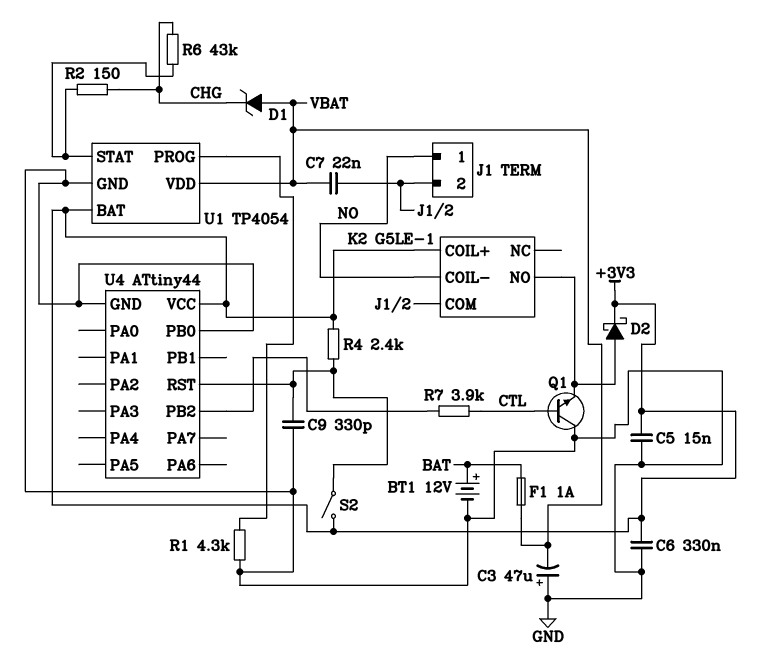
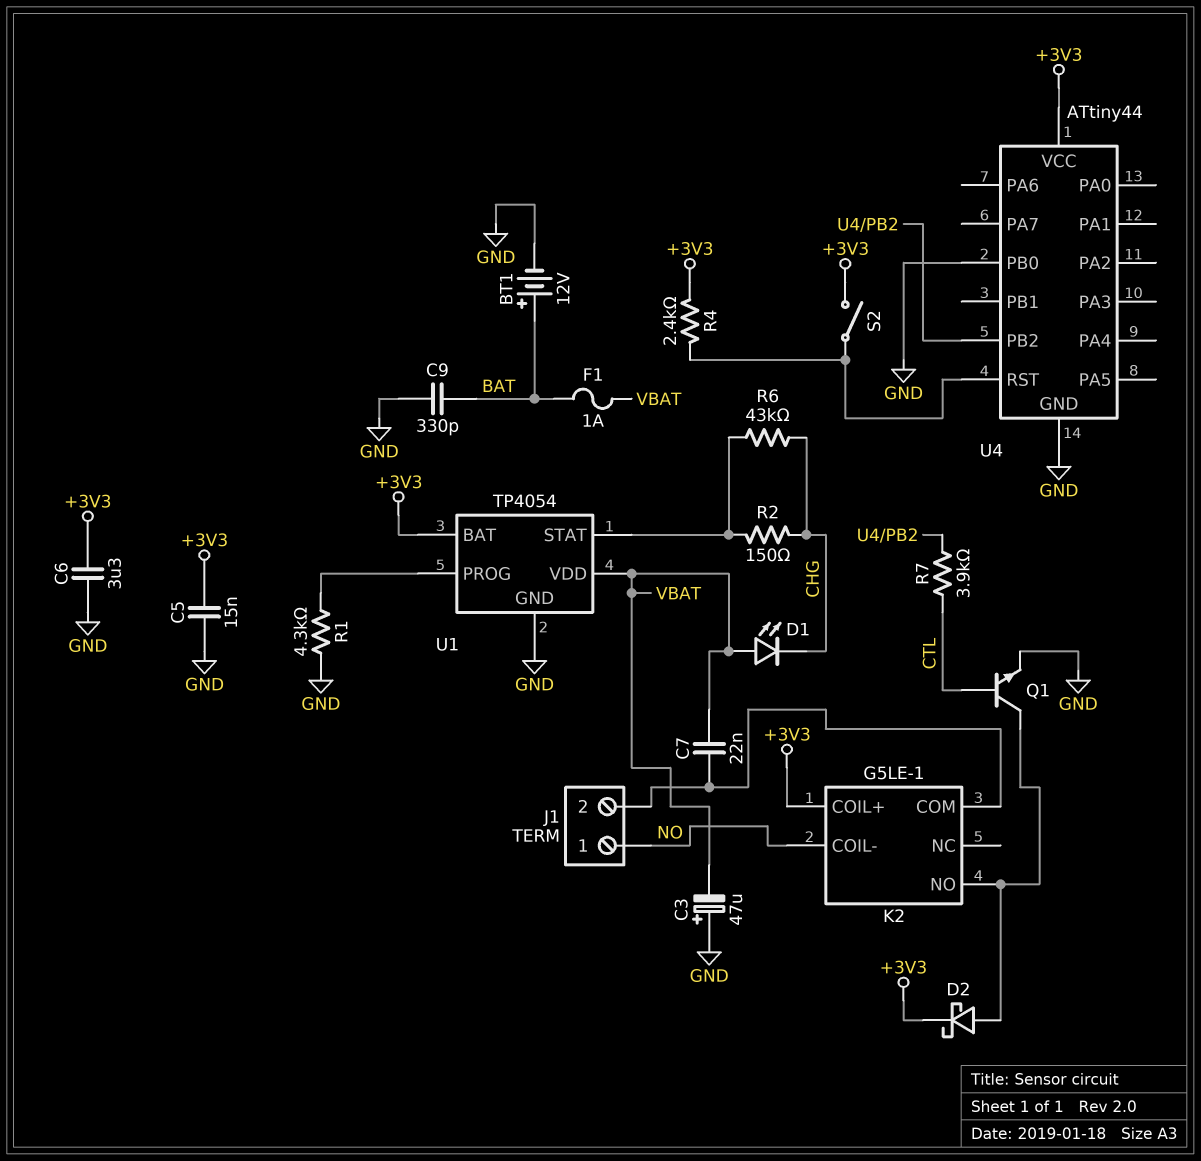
C6: 330nF (+3V3, GND) -> 3.3uF (+3V3, GND)
C9: 330pF (GND, U4/RST) -> 330pF (BAT, GND)
D1: zener (A VBAT, K CHG) -> LED (A VBAT, K CHG)
Q1: NPN (B CTL, C GND, E K2/NO) -> NPN (B CTL, C K2/NO, E GND)

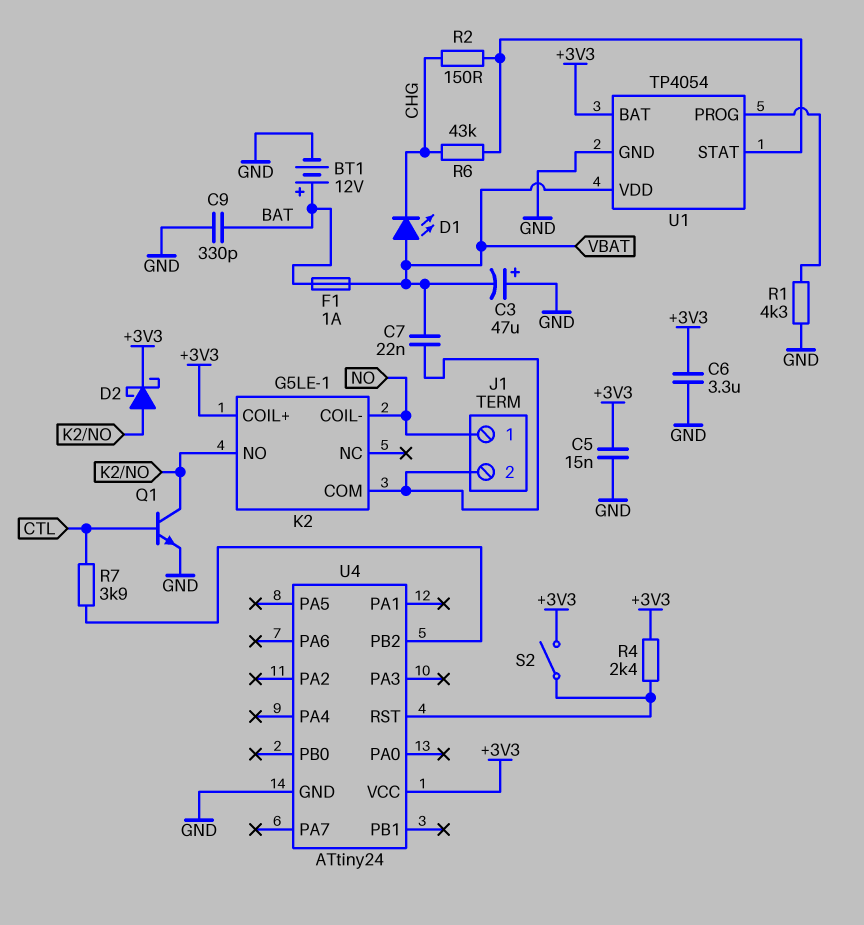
U4: ATtiny44 -> ATtiny24
U4 pin PB0: GND -> none

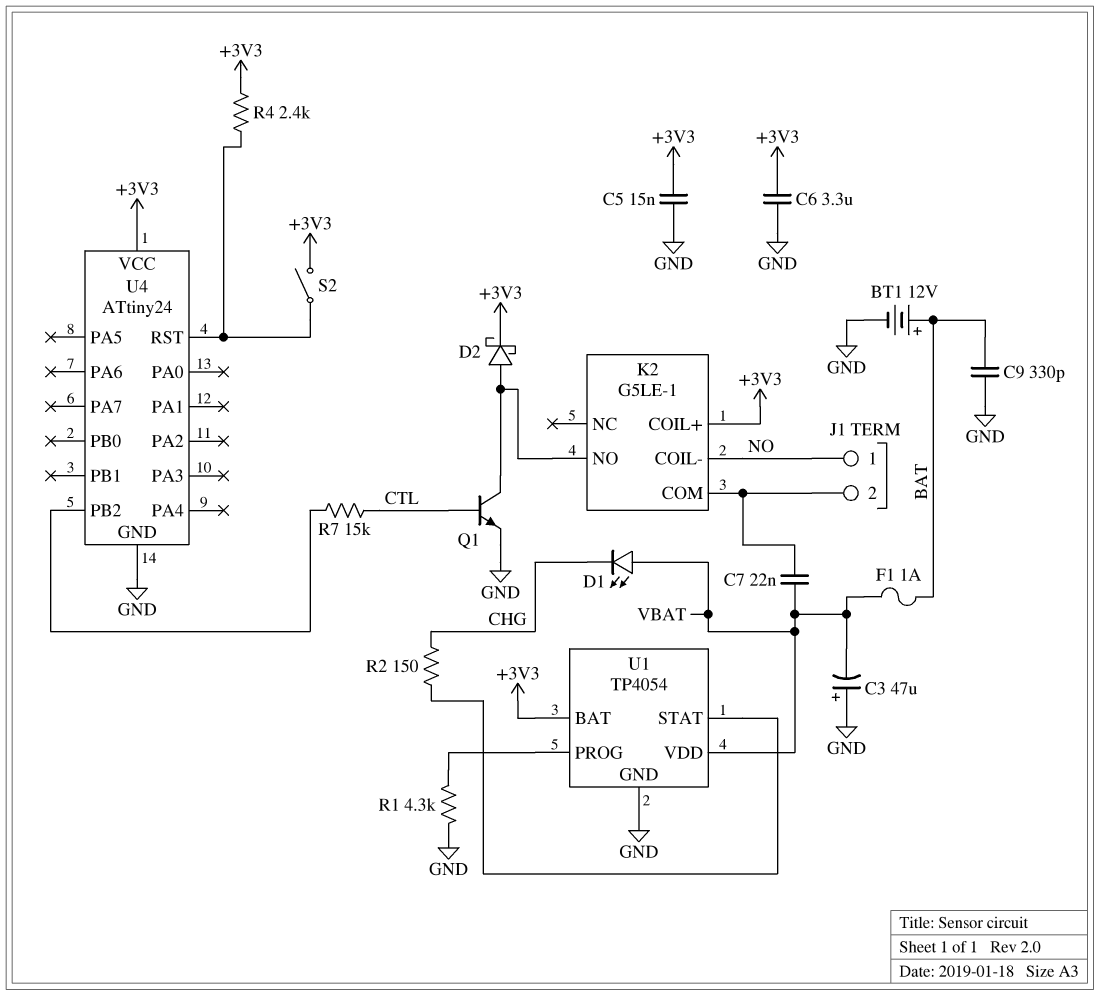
R6: 43k (CHG, U1/STAT) -> none
R7: 3.9k (CTL, U4/PB2) -> 15k (CTL, U4/PB2)

